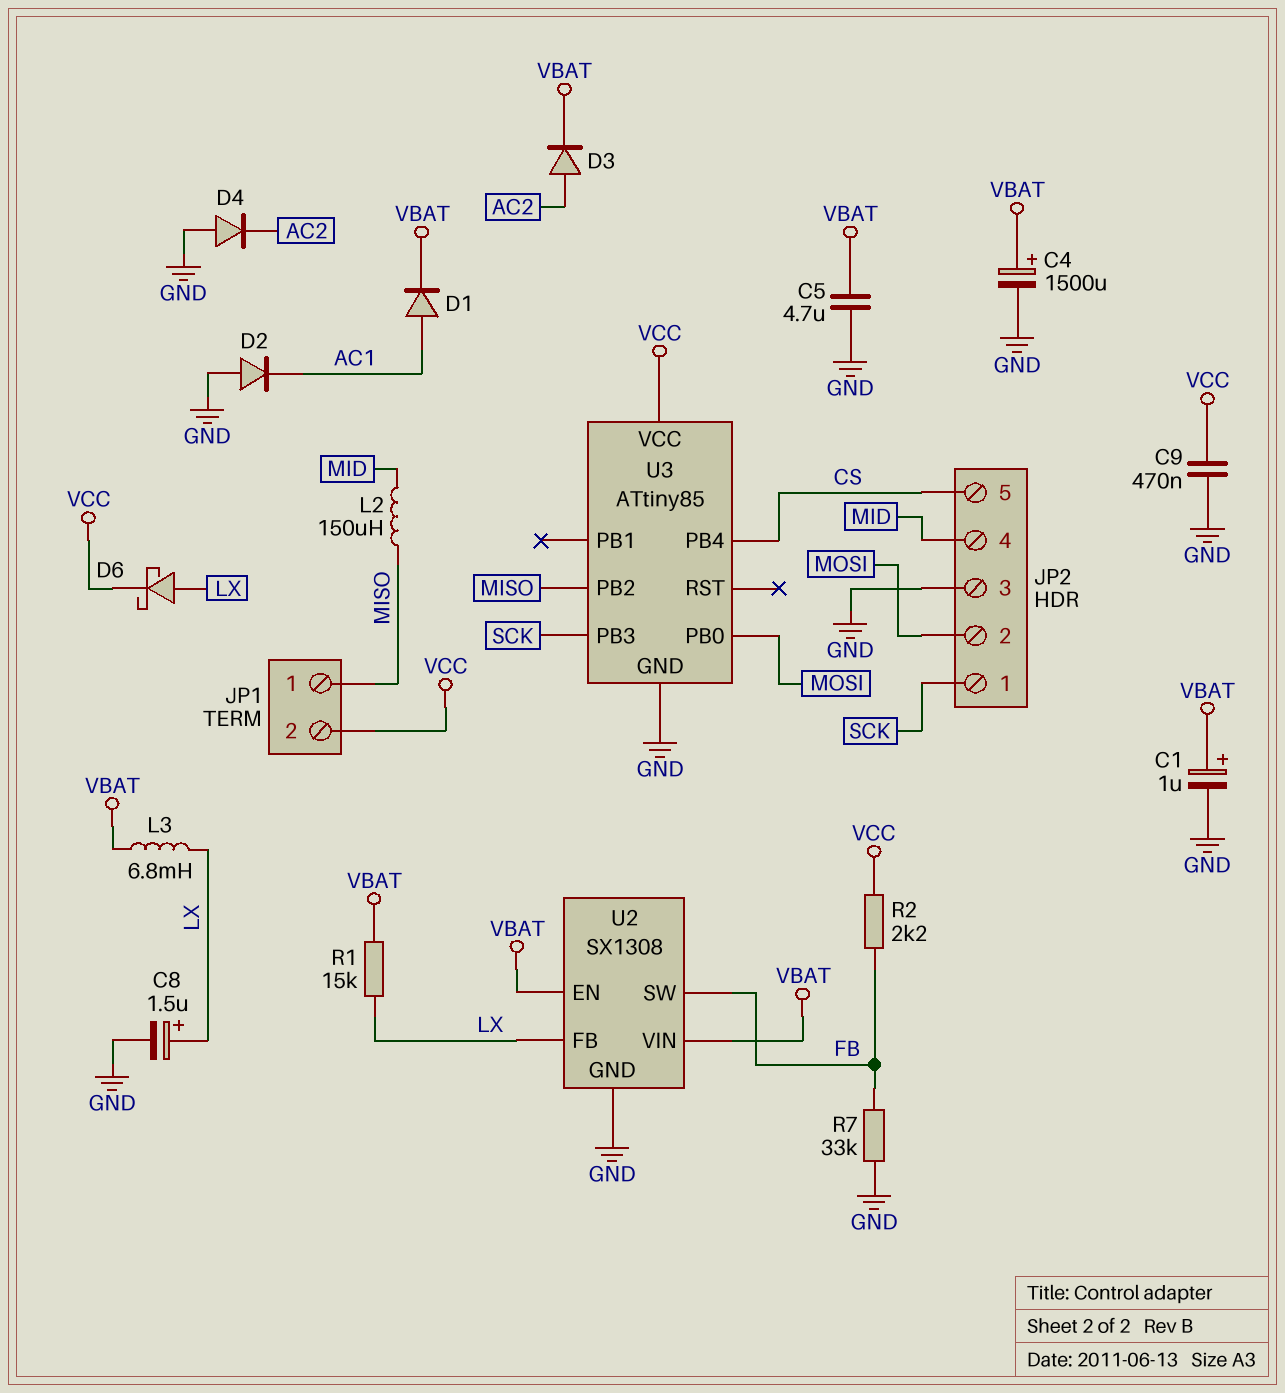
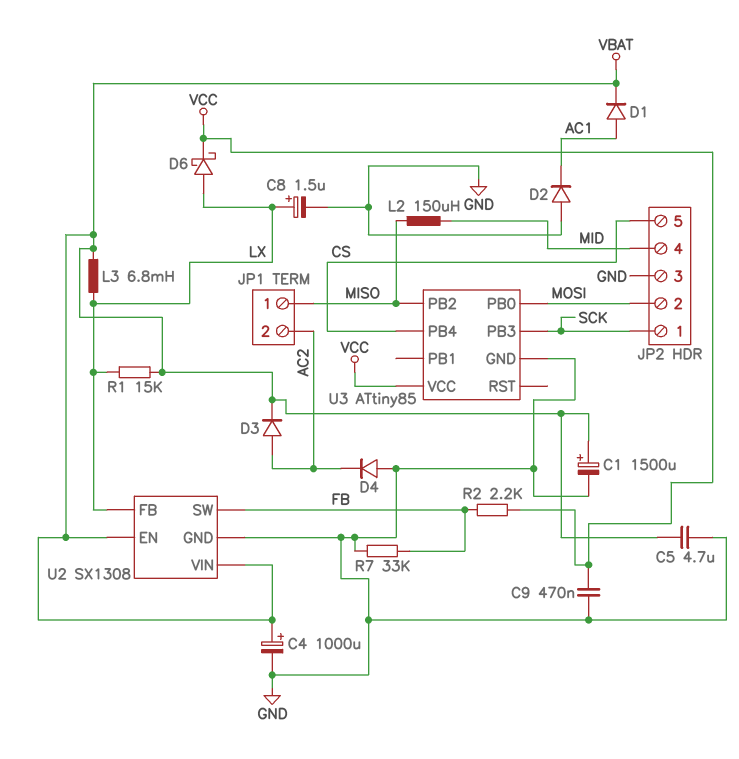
C1: 1uF (plus VBAT, minus GND) -> 1500uF (plus VBAT, minus GND)
C4: 1500uF (plus VBAT, minus GND) -> 1000uF (plus VBAT, minus GND)
JP1 pin 2: VCC -> AC2

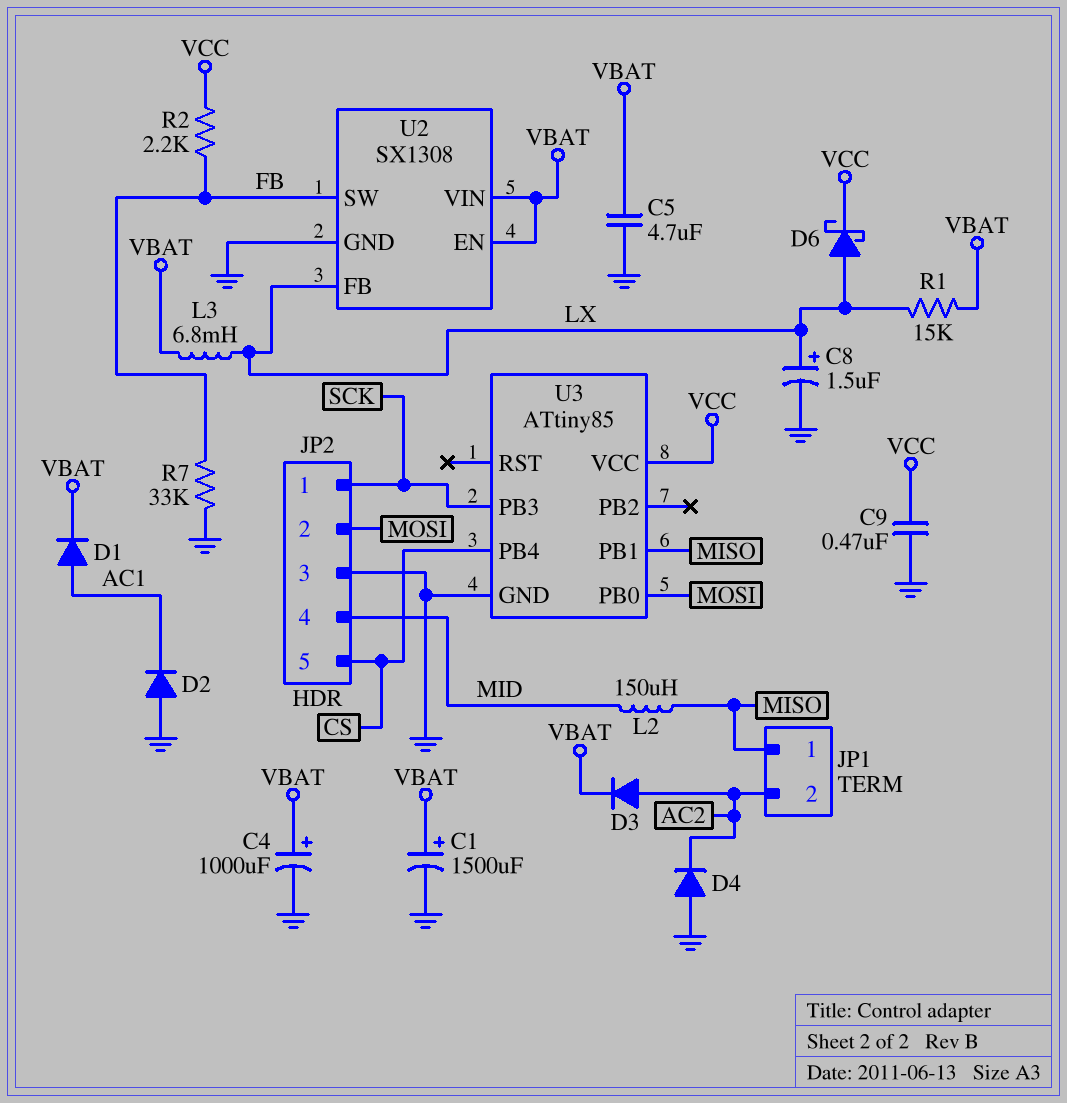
U3 pin PB1: none -> MISO
U3 pin PB2: MISO -> none

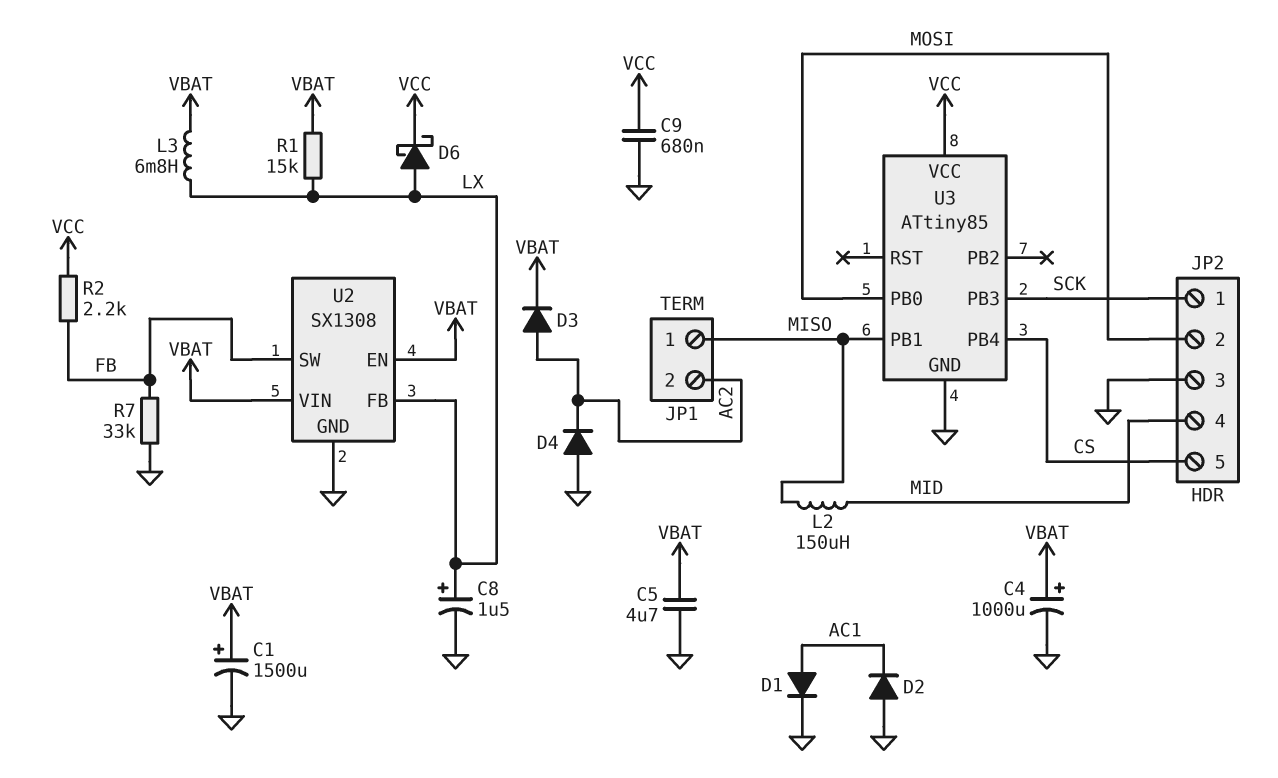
C9: 470nF (GND, VCC) -> 680nF (GND, VCC)
D1: diode (A AC1, K VBAT) -> diode (A AC1, K GND)

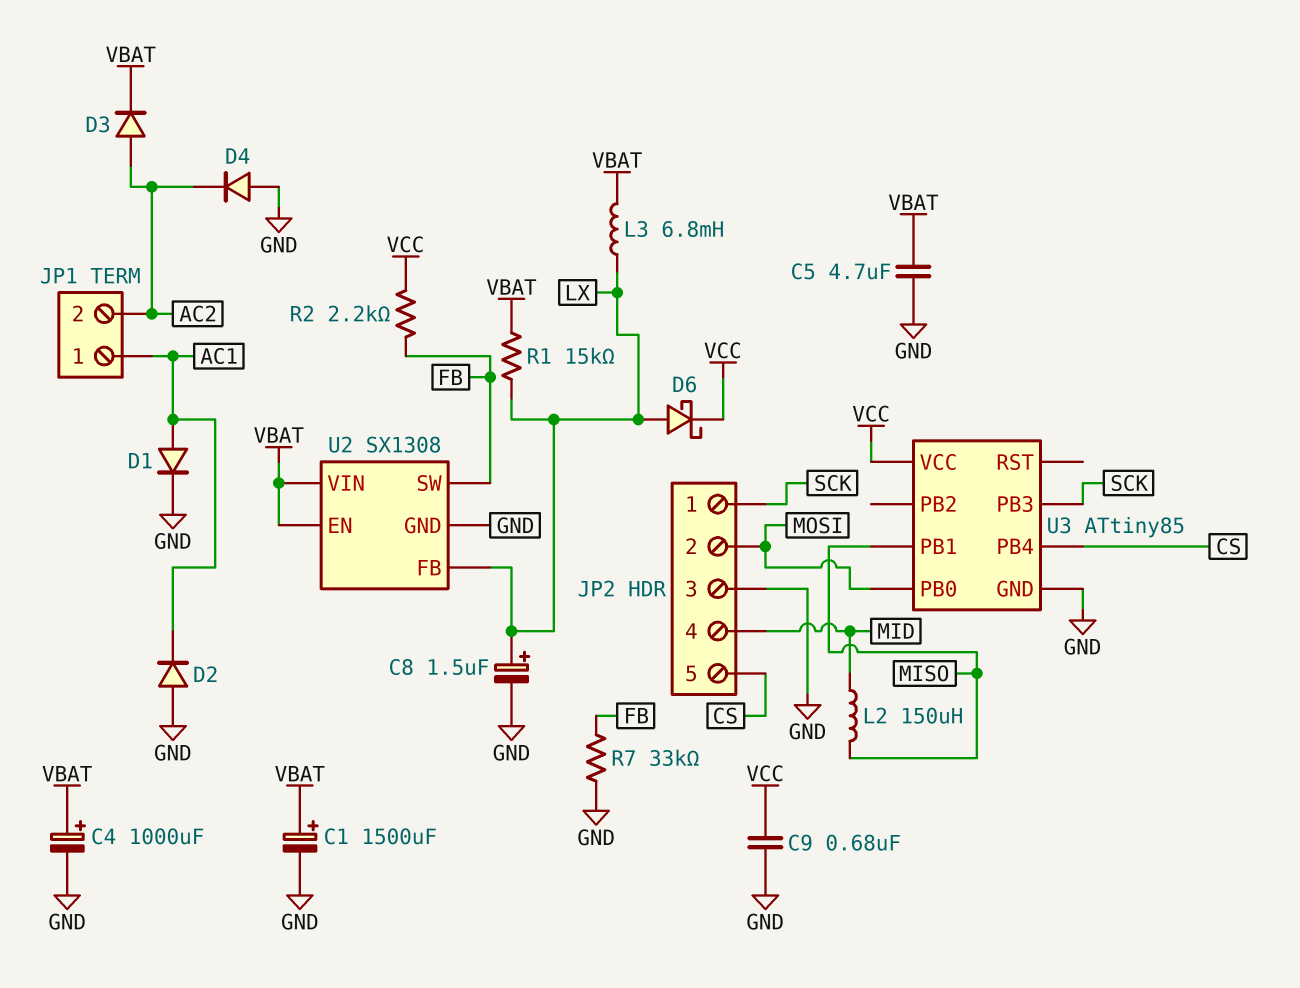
JP1 pin 1: MISO -> AC1

